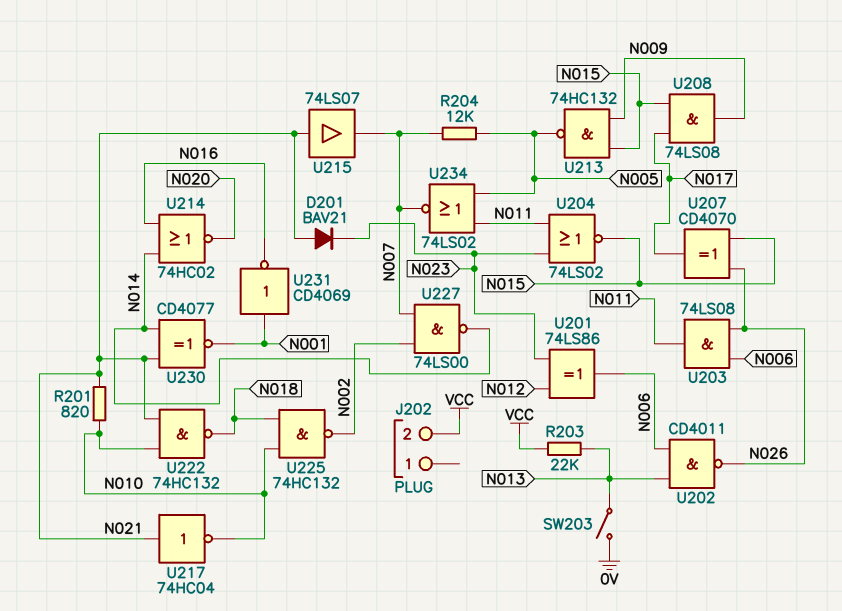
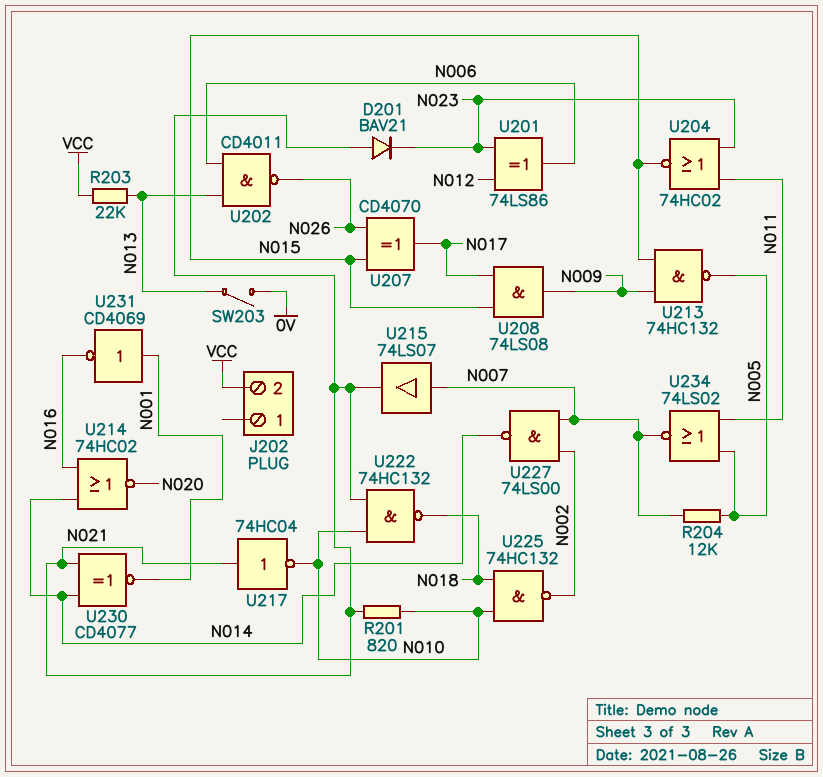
U203: AND 74LS08 (in N006, in N026, out N011) -> none
U204: NOR 74LS02 (in N011, in N023, out N015) -> NOR 74HC02 (in N011, in N023, out N015)
U215: buffer 74LS07 (in N021, out N007) -> buffer 74LS07 (in N007, out N021)

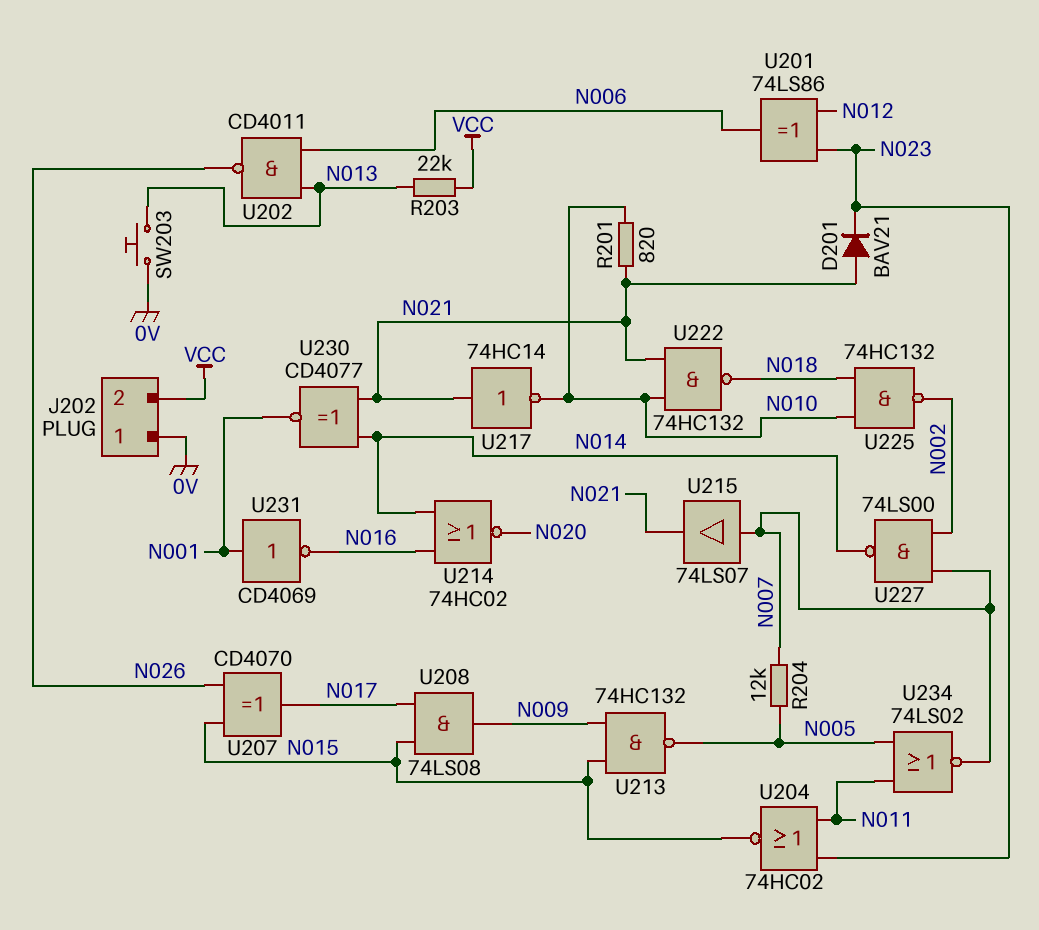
J202 pin 1: none -> 0V
SW203: switch (0V, N013) -> button (0V, N013)
U217: NOT 74HC04 (in N021, out N010) -> NOT 74HC14 (in N021, out N010)

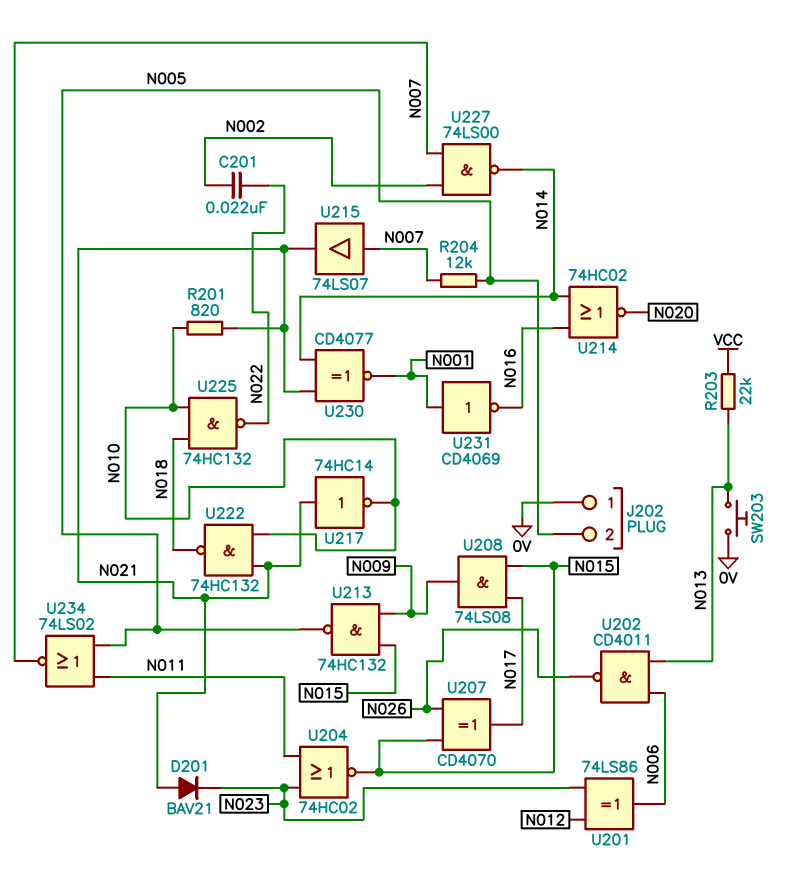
C201: none -> 22nF (N002, N022)
J202 pin 2: VCC -> N005
U225: NAND 74HC132 (in N010, in N018, out N002) -> NAND 74HC132 (in N010, in N018, out N022)

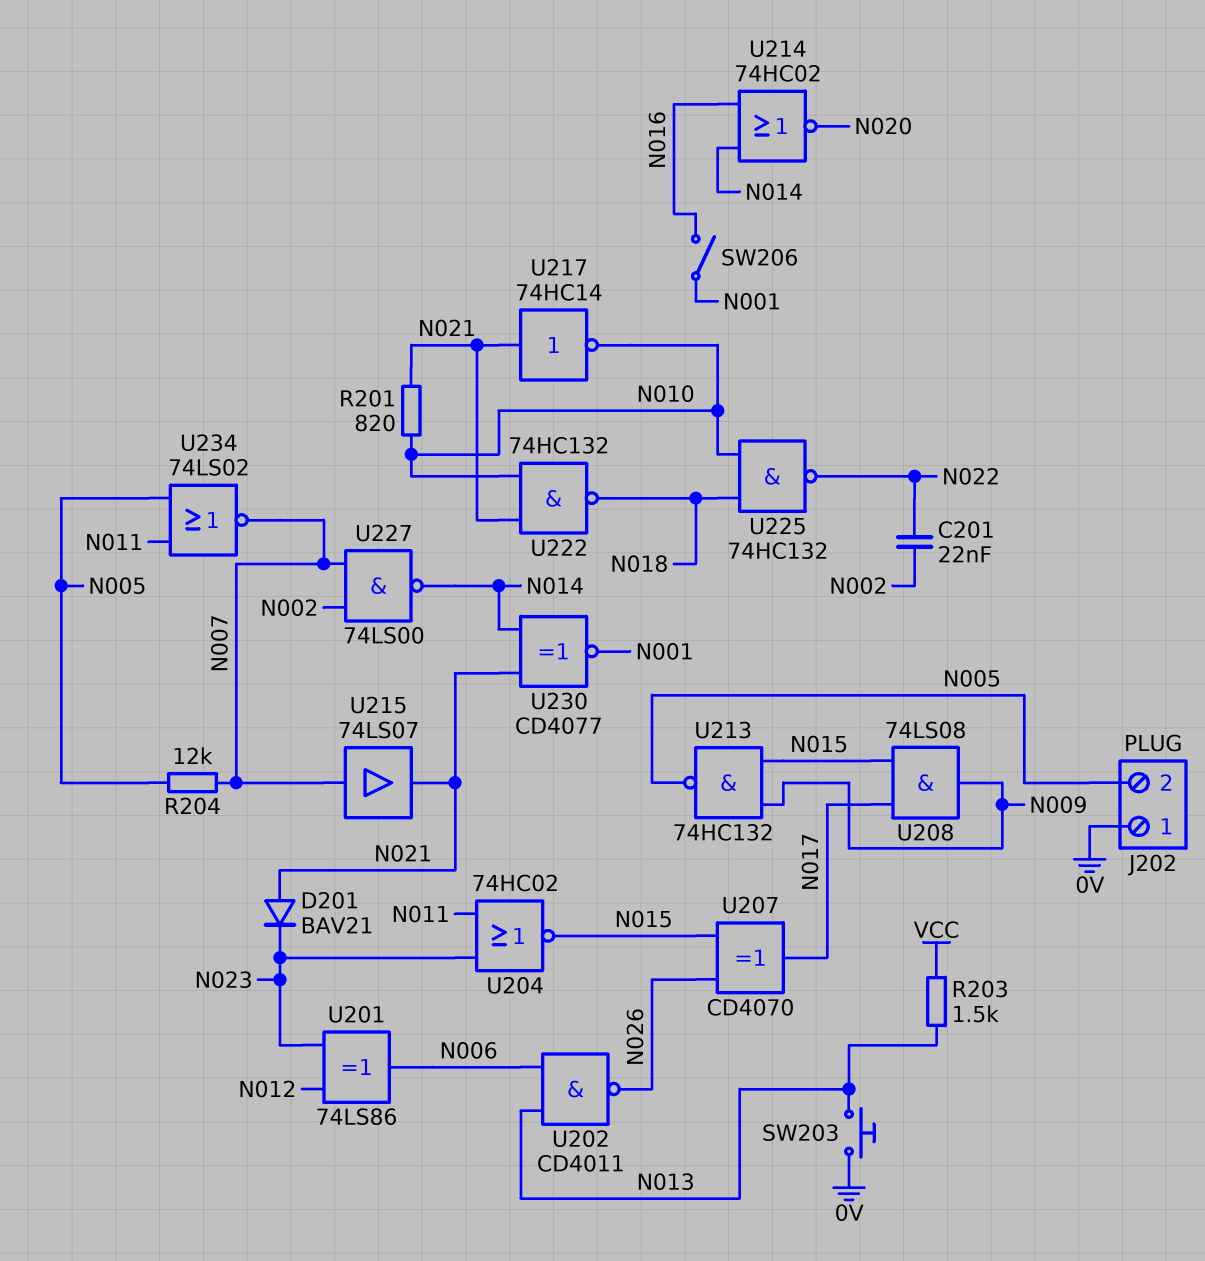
R203: 22k (N013, VCC) -> 1.5k (N013, VCC)
SW206: none -> switch (N001, N016)
U231: NOT CD4069 (in N001, out N016) -> none

